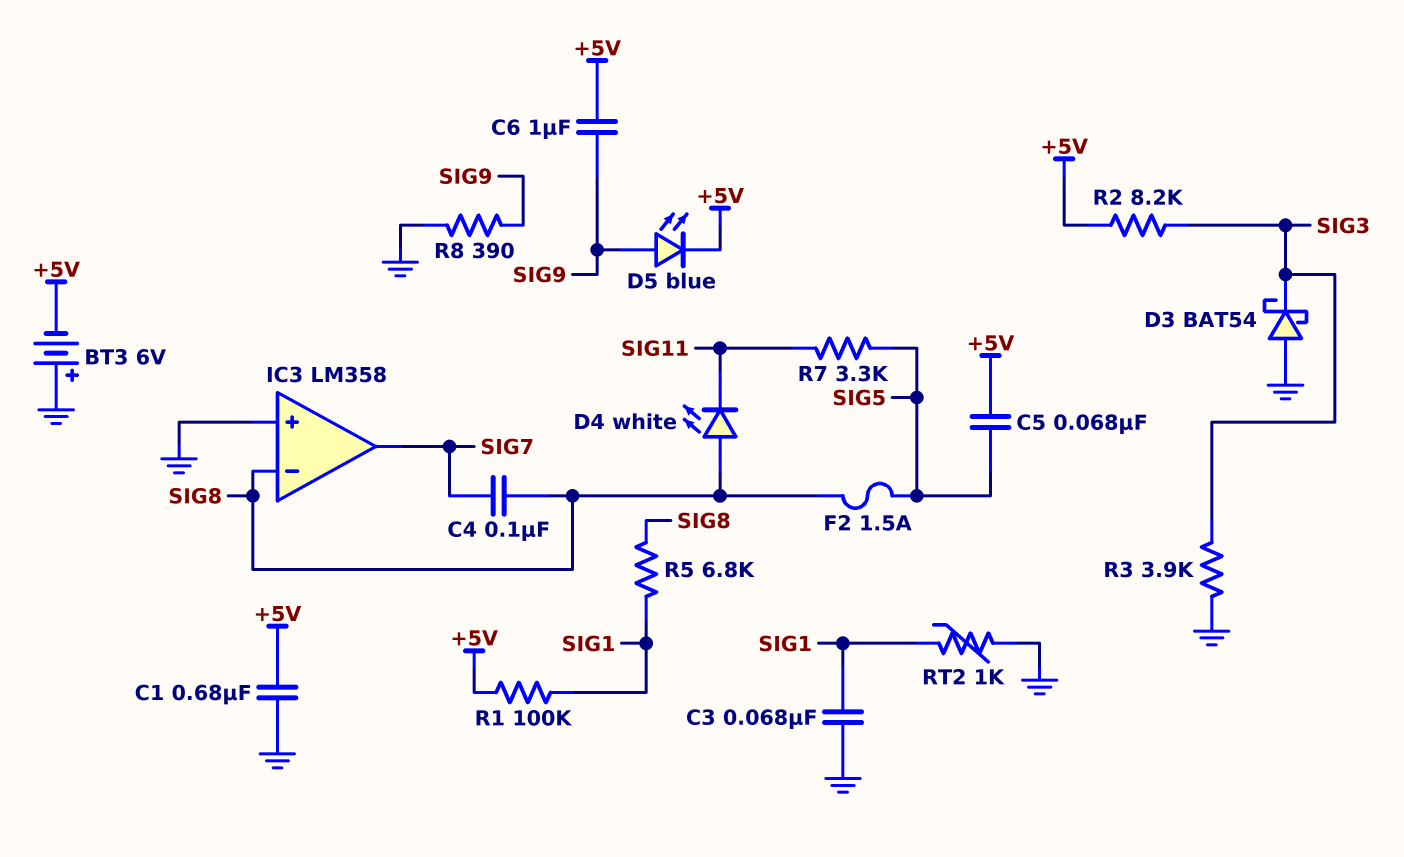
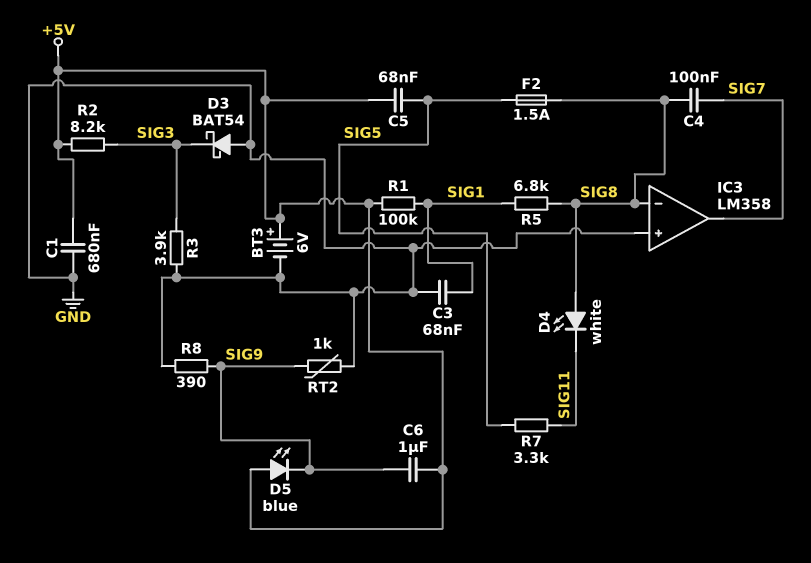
BT3: 6V (plus GND, minus +5V) -> 6V (plus +5V, minus GND)
D5: LED blue (A SIG9, K +5V) -> LED blue (A +5V, K SIG9)
RT2: 1k (GND, SIG1) -> 1k (GND, SIG9)

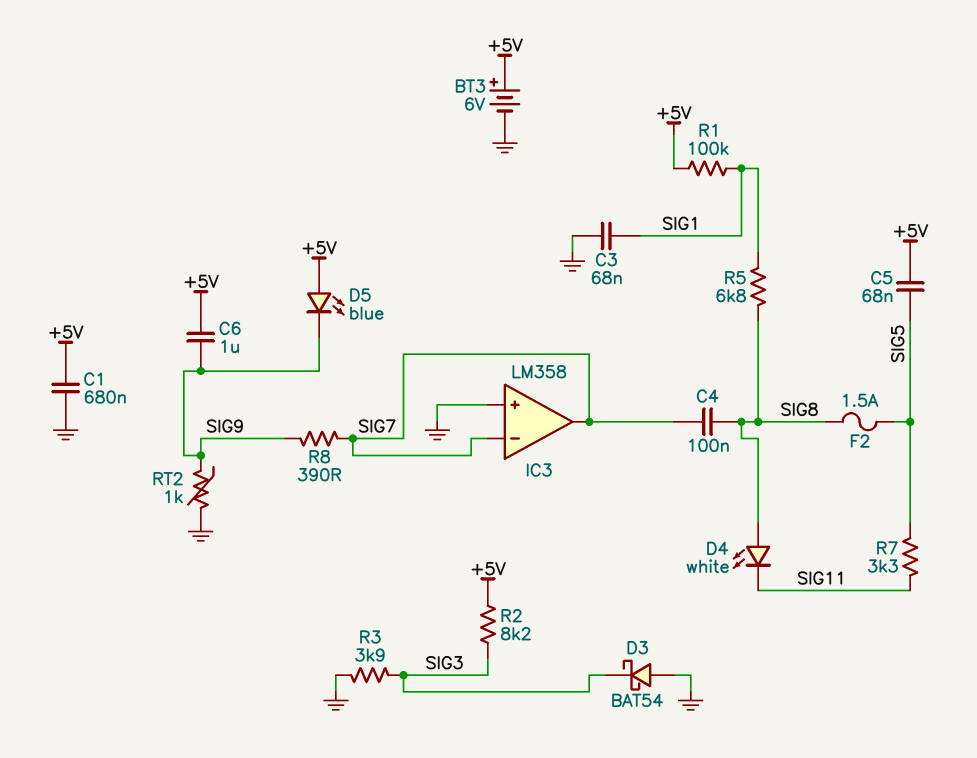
IC3 pin in-: SIG8 -> SIG7
R8: 390 (GND, SIG9) -> 390 (SIG7, SIG9)

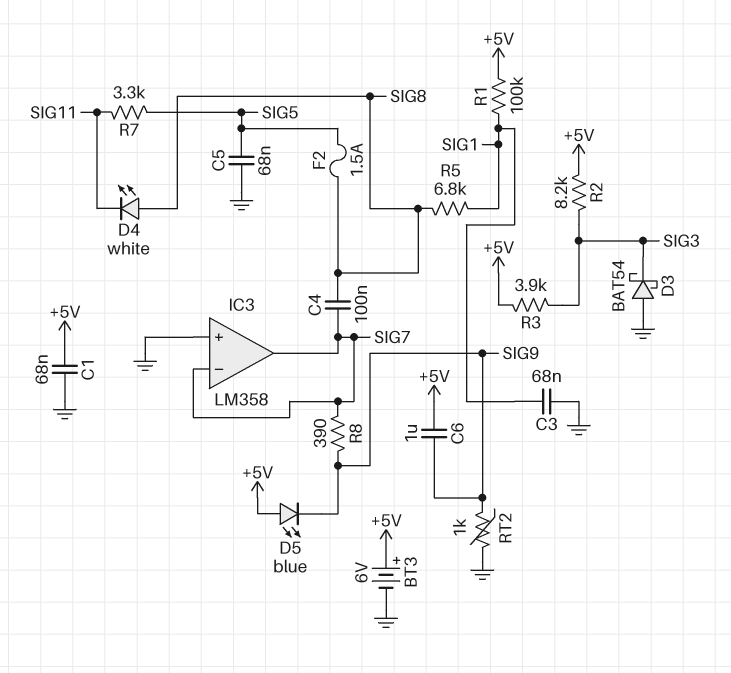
C1: 680nF (+5V, GND) -> 68nF (+5V, GND)
C5: 68nF (+5V, SIG5) -> 68nF (GND, SIG5)
R3: 3.9k (GND, SIG3) -> 3.9k (+5V, SIG3)

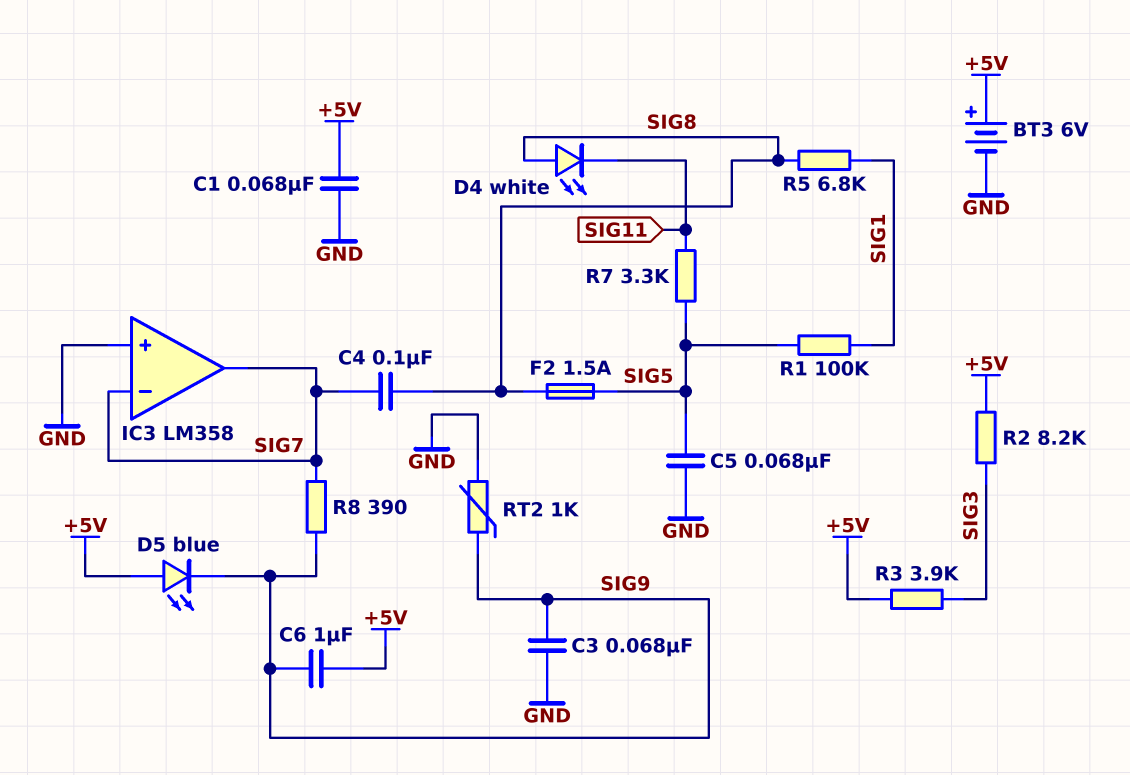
C3: 68nF (GND, SIG1) -> 68nF (GND, SIG9)
D3: schottky BAT54 (A GND, K SIG3) -> none
R1: 100k (+5V, SIG1) -> 100k (SIG1, SIG5)

